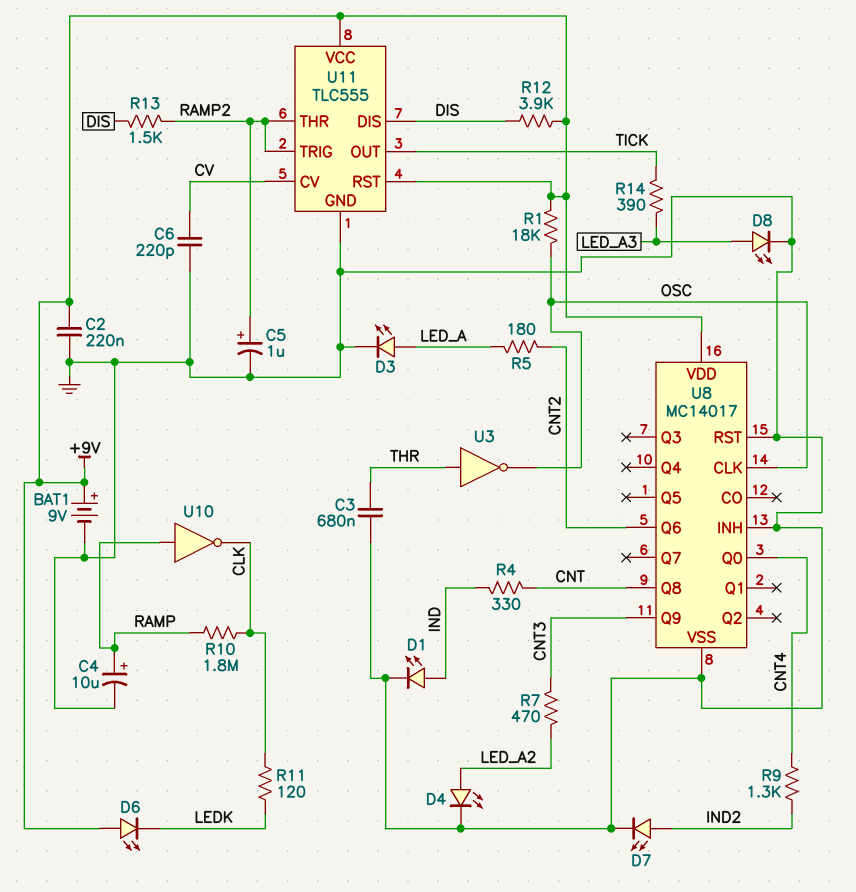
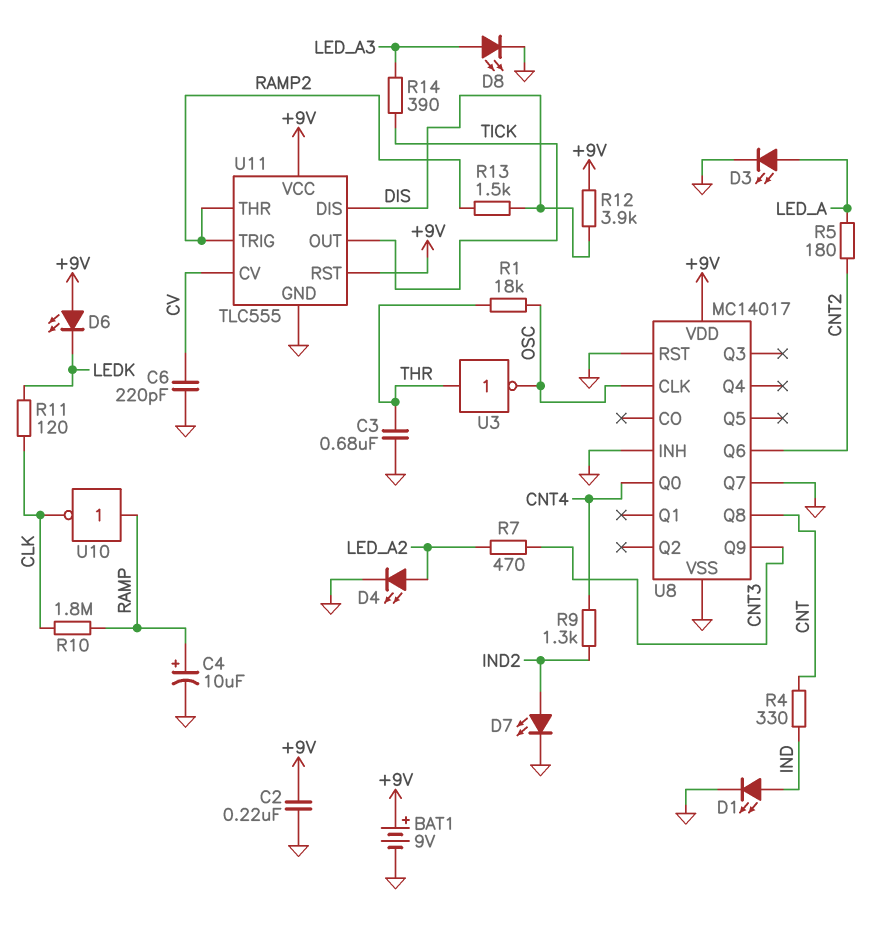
C5: 1uF (plus RAMP2, minus GND) -> none
R1: 18k (+9V, OSC) -> 18k (OSC, THR)
U8 pin Q7: none -> GND

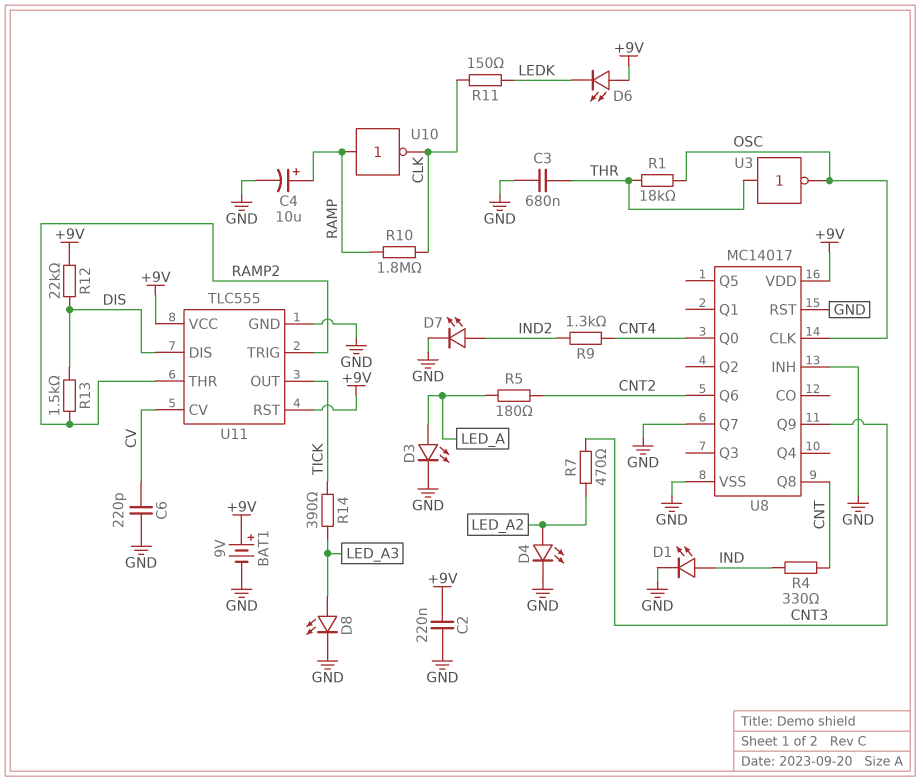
R11: 120 (CLK, LEDK) -> 150 (CLK, LEDK)
R12: 3.9k (+9V, DIS) -> 22k (+9V, DIS)

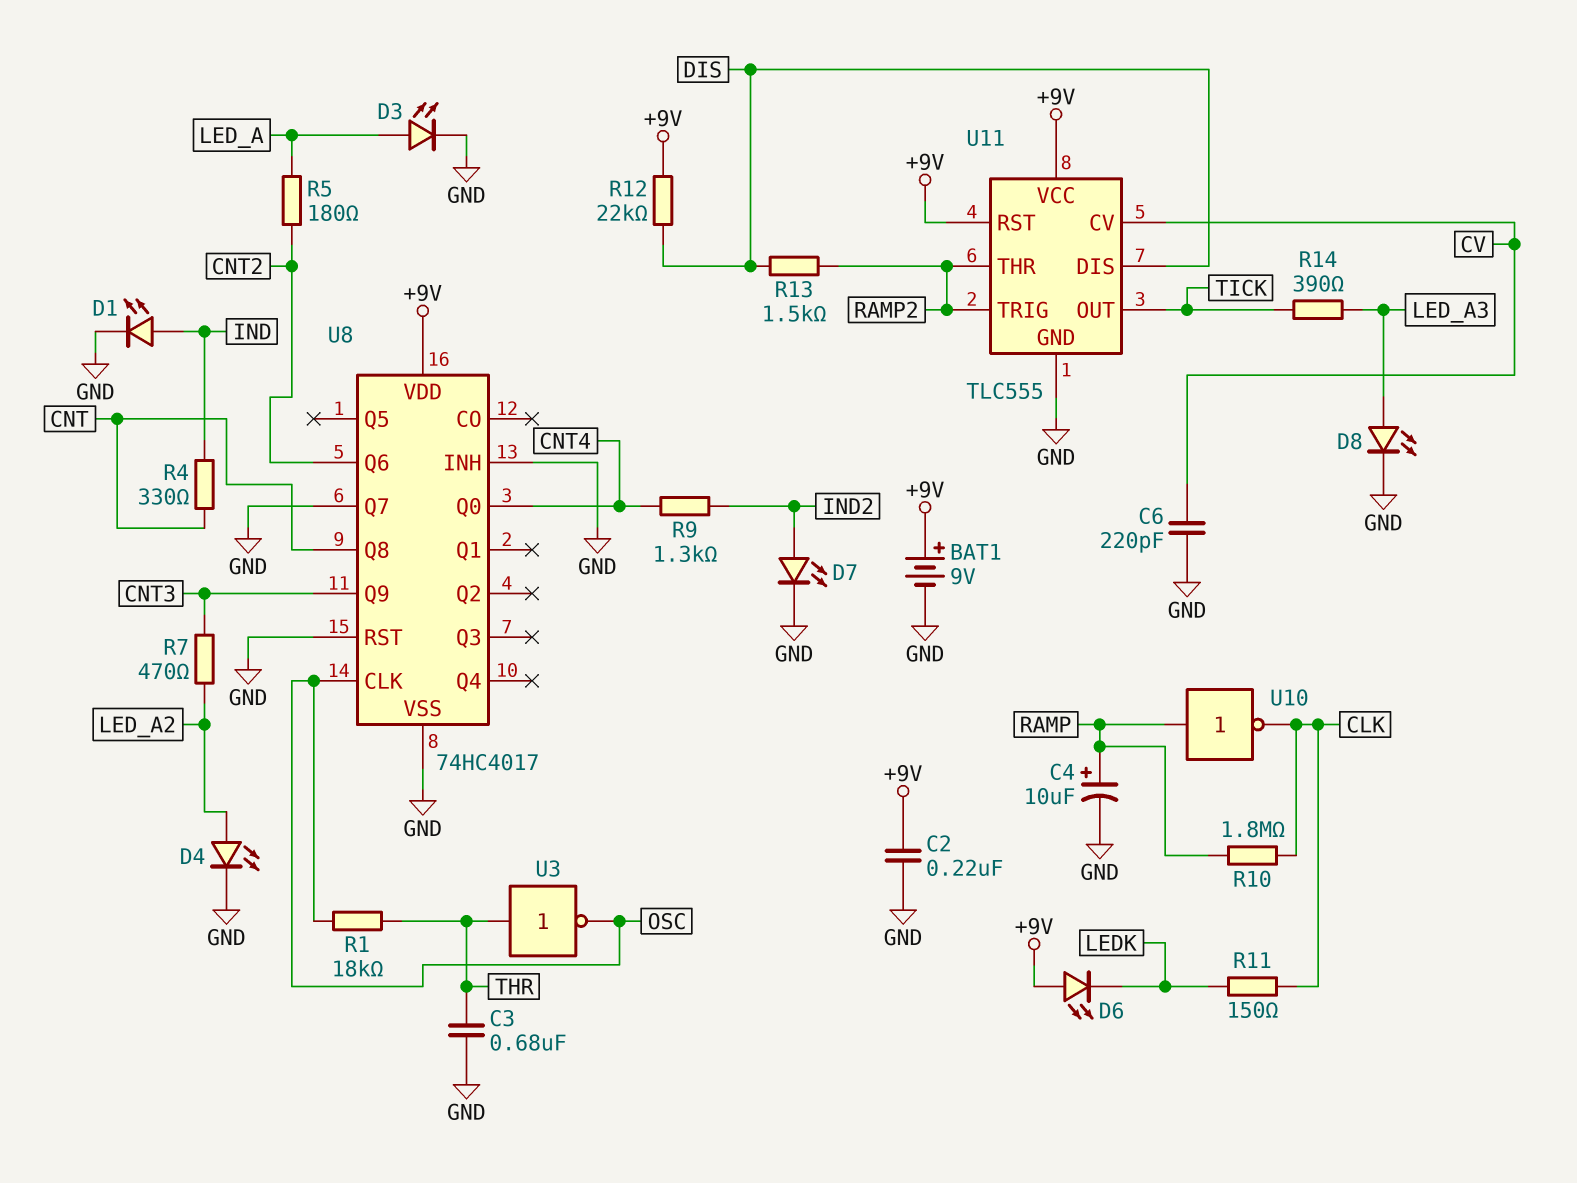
U8: MC14017 -> 74HC4017

